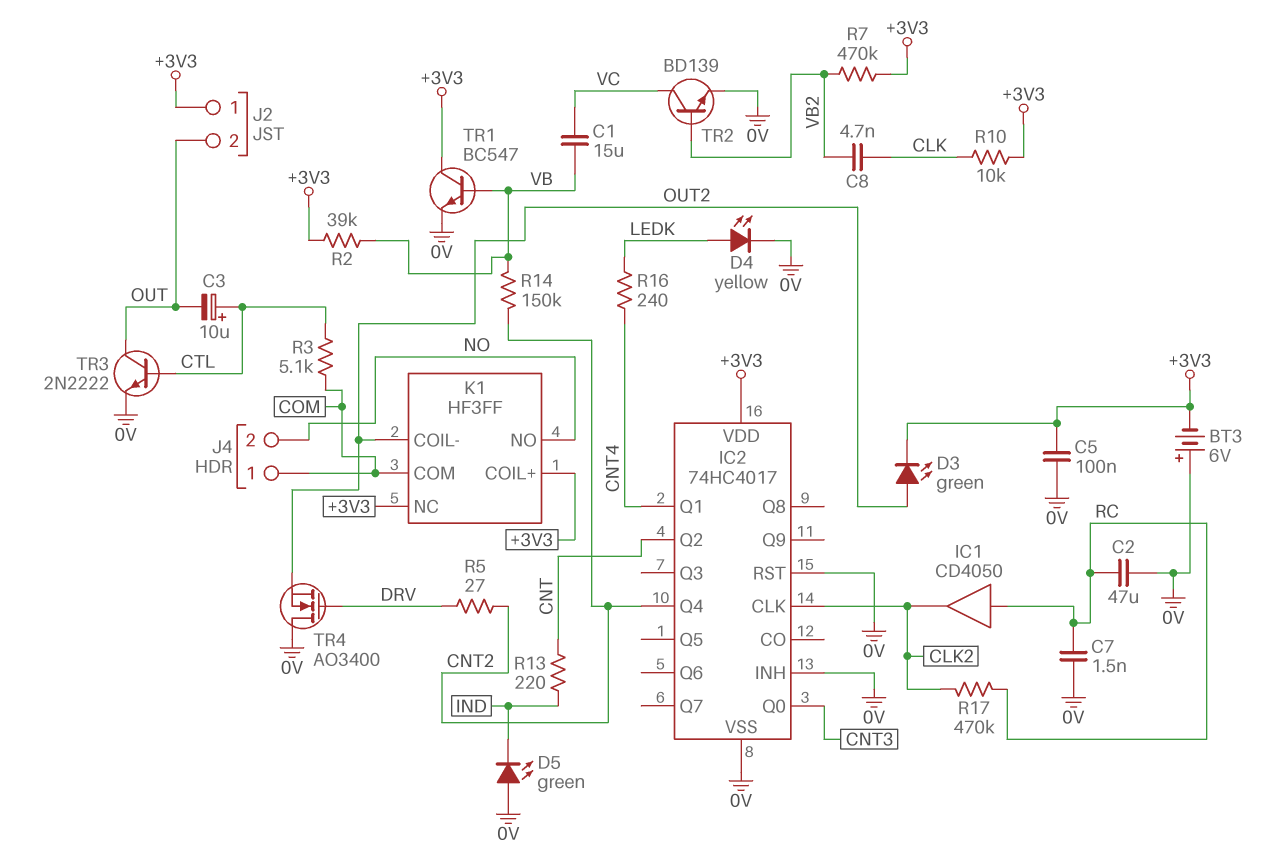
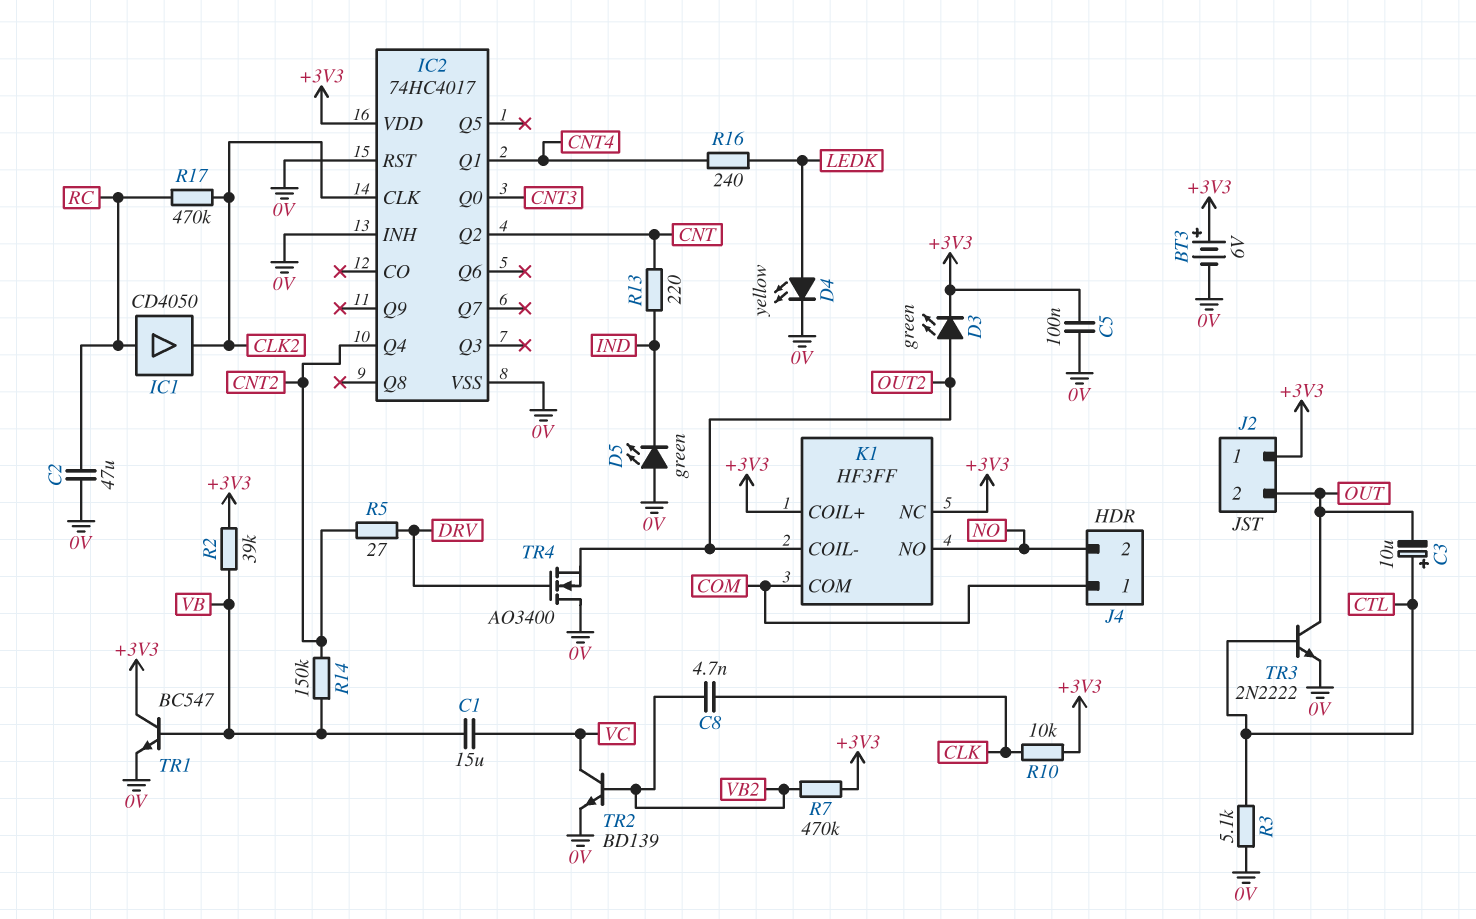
BT3: 6V (plus 0V, minus +3V3) -> 6V (plus +3V3, minus 0V)
C7: 1.5nF (0V, RC) -> none
R3: 5.1k (COM, CTL) -> 5.1k (0V, CTL)

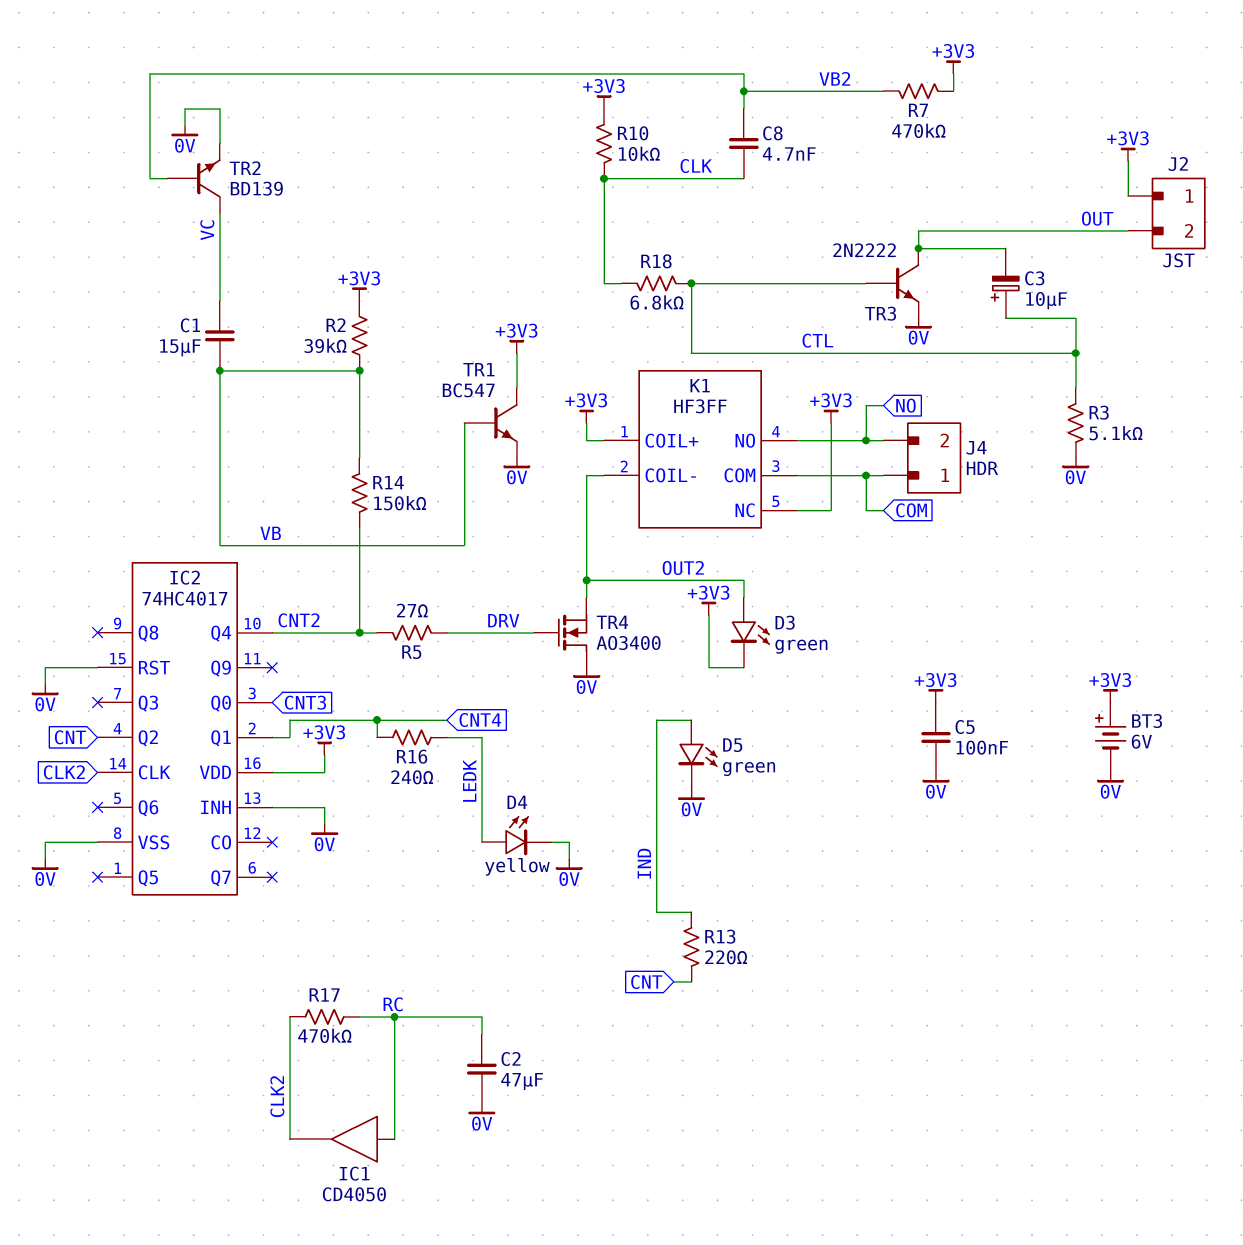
D5: LED green (A 0V, K IND) -> LED green (A IND, K 0V)
R18: none -> 6.8k (CLK, CTL)

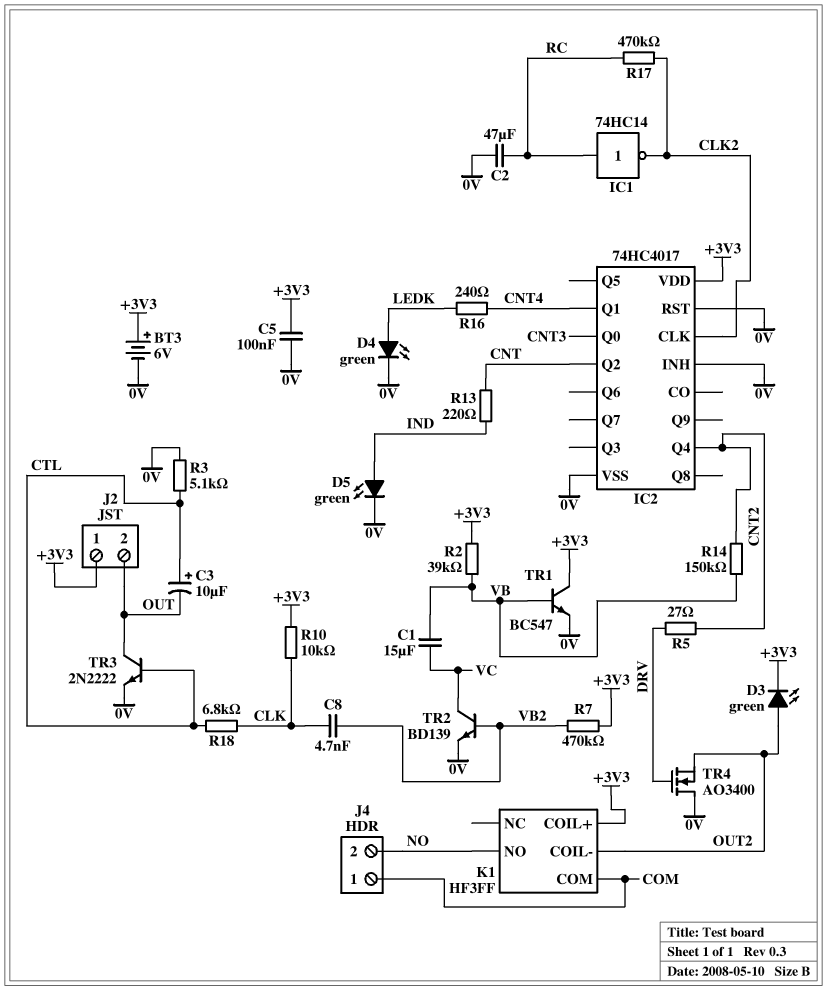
D4: LED yellow (A LEDK, K 0V) -> LED green (A LEDK, K 0V)
IC1: buffer CD4050 (in RC, out CLK2) -> NOT 74HC14 (in RC, out CLK2)
K1 pin NC: +3V3 -> none

